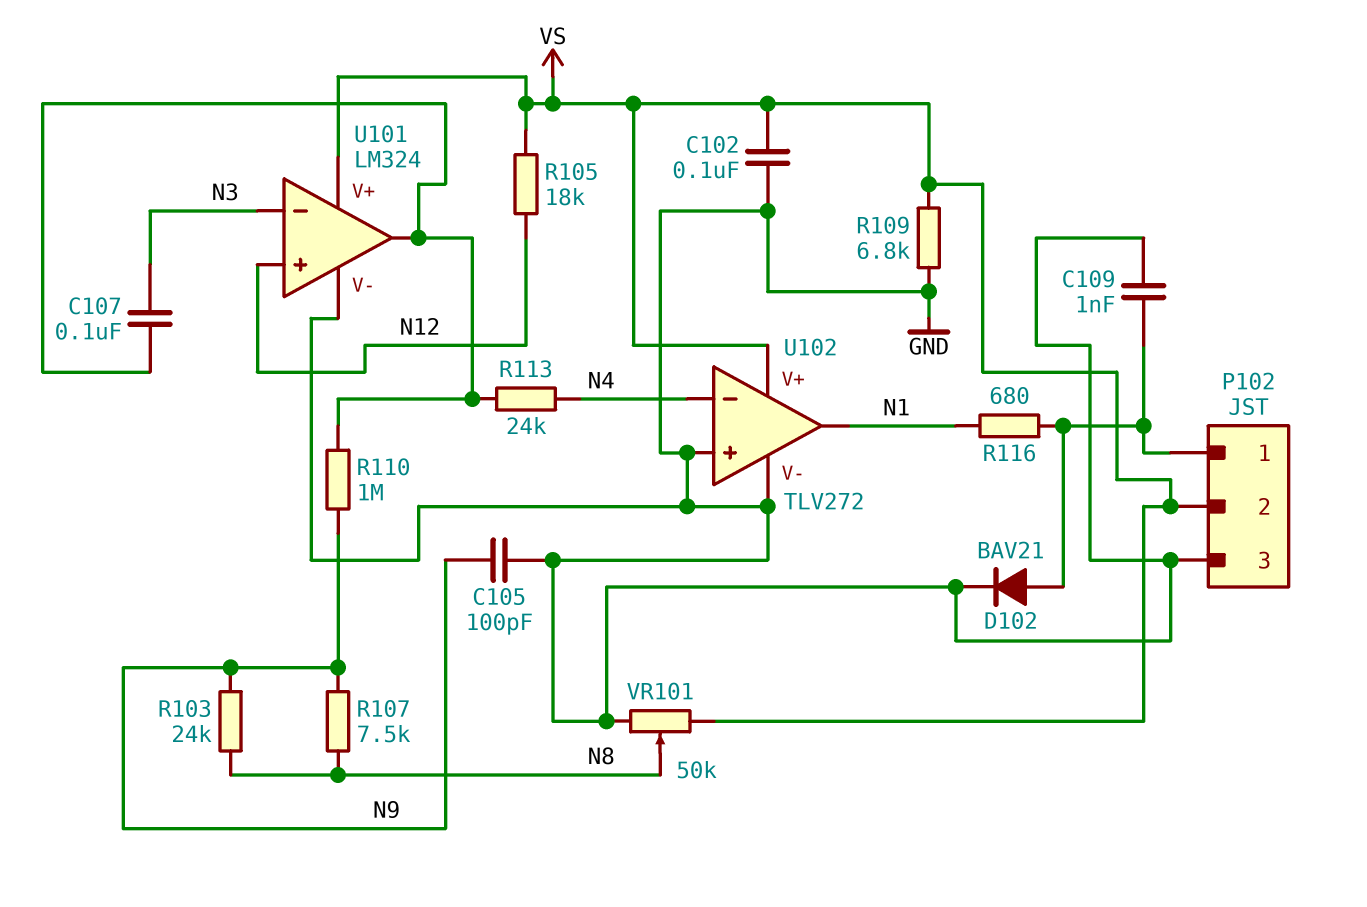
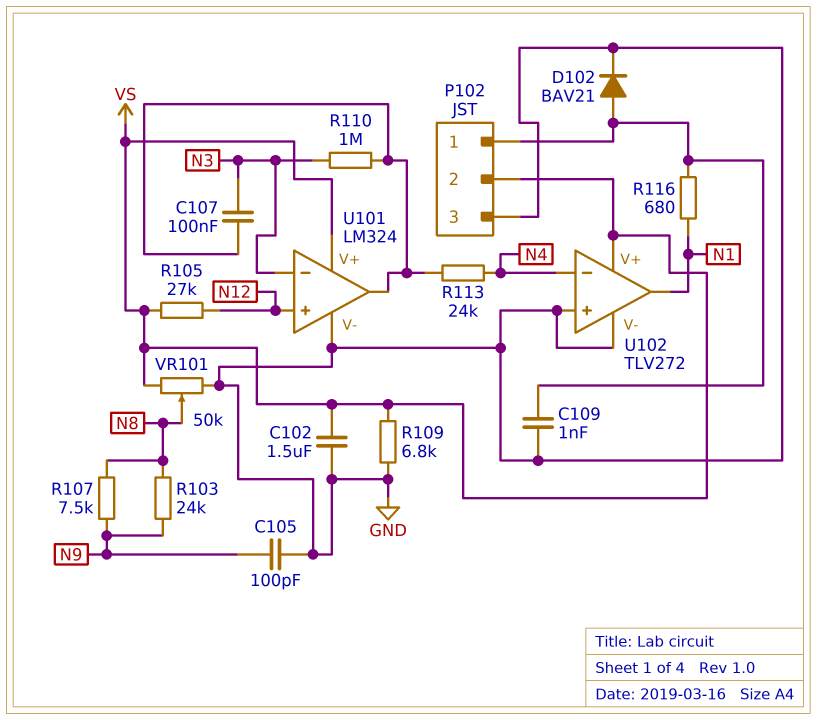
C102: 100nF (GND, VS) -> 1.5uF (GND, VS)
R105: 18k (N12, VS) -> 27k (N12, VS)
R110: 1M (N9, U101/out) -> 1M (N3, U101/out)

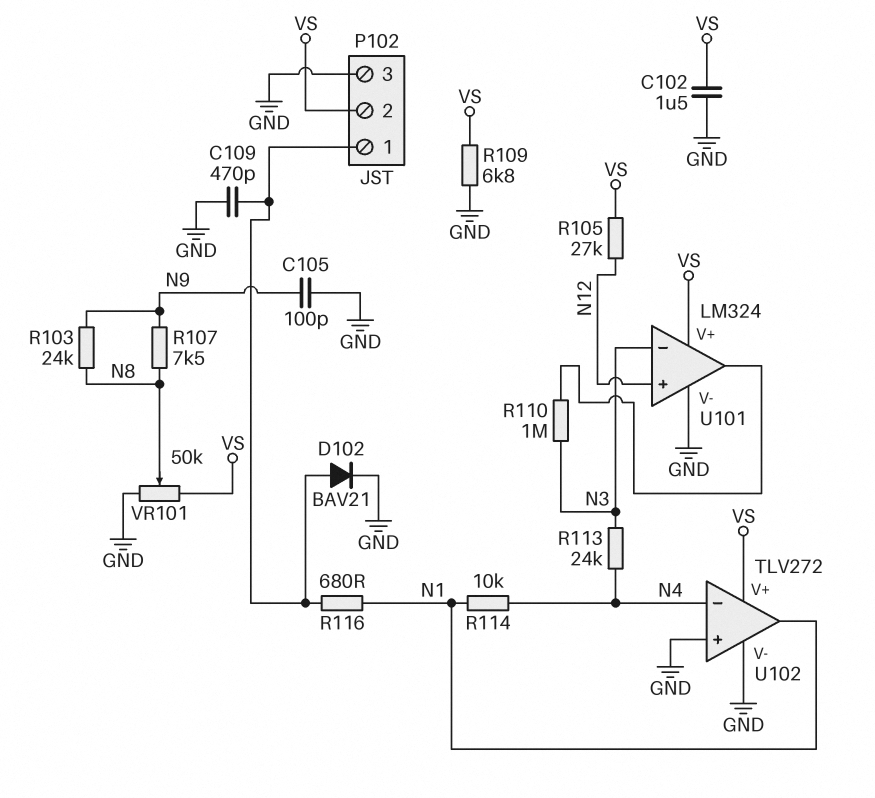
C107: 100nF (N3, U101/out) -> none
C109: 1nF (GND, P102/1) -> 470pF (GND, P102/1)
R113: 24k (N4, U101/out) -> 24k (N3, N4)
R114: none -> 10k (N1, N4)

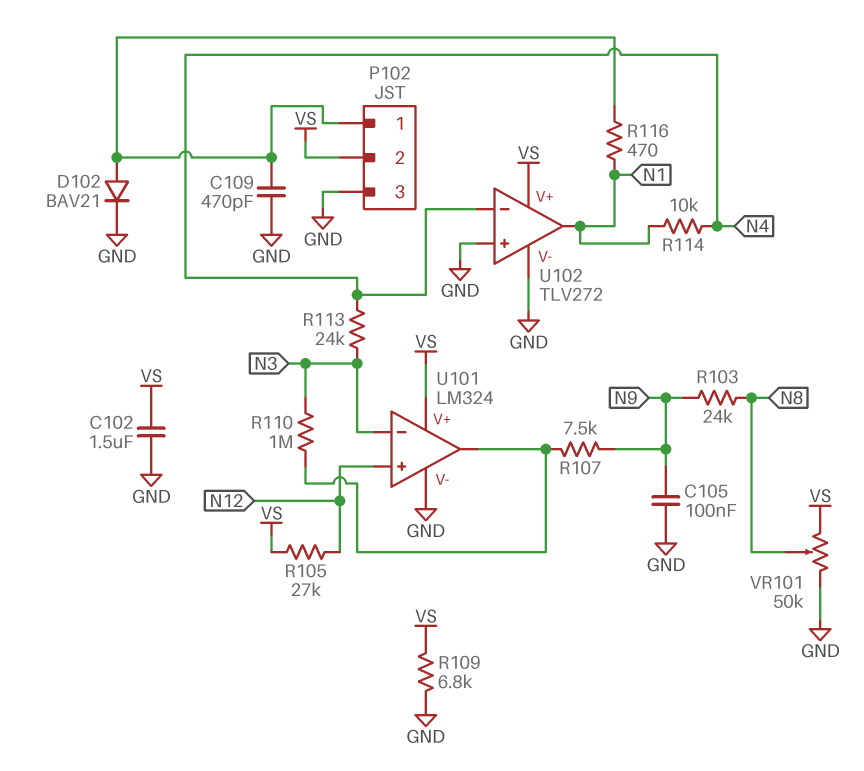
C105: 100pF (GND, N9) -> 100nF (GND, N9)
R107: 7.5k (N8, N9) -> 7.5k (N9, U101/out)
R116: 680 (N1, P102/1) -> 470 (N1, P102/1)

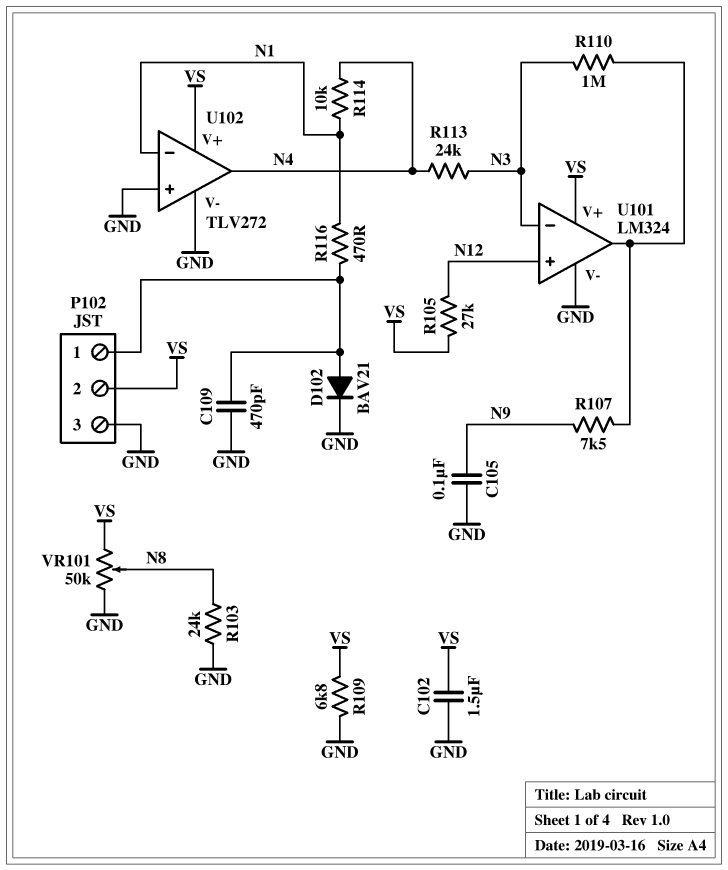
R103: 24k (N8, N9) -> 24k (GND, N8)
U102 pin in-: N4 -> N1
U102 pin out: N1 -> N4

